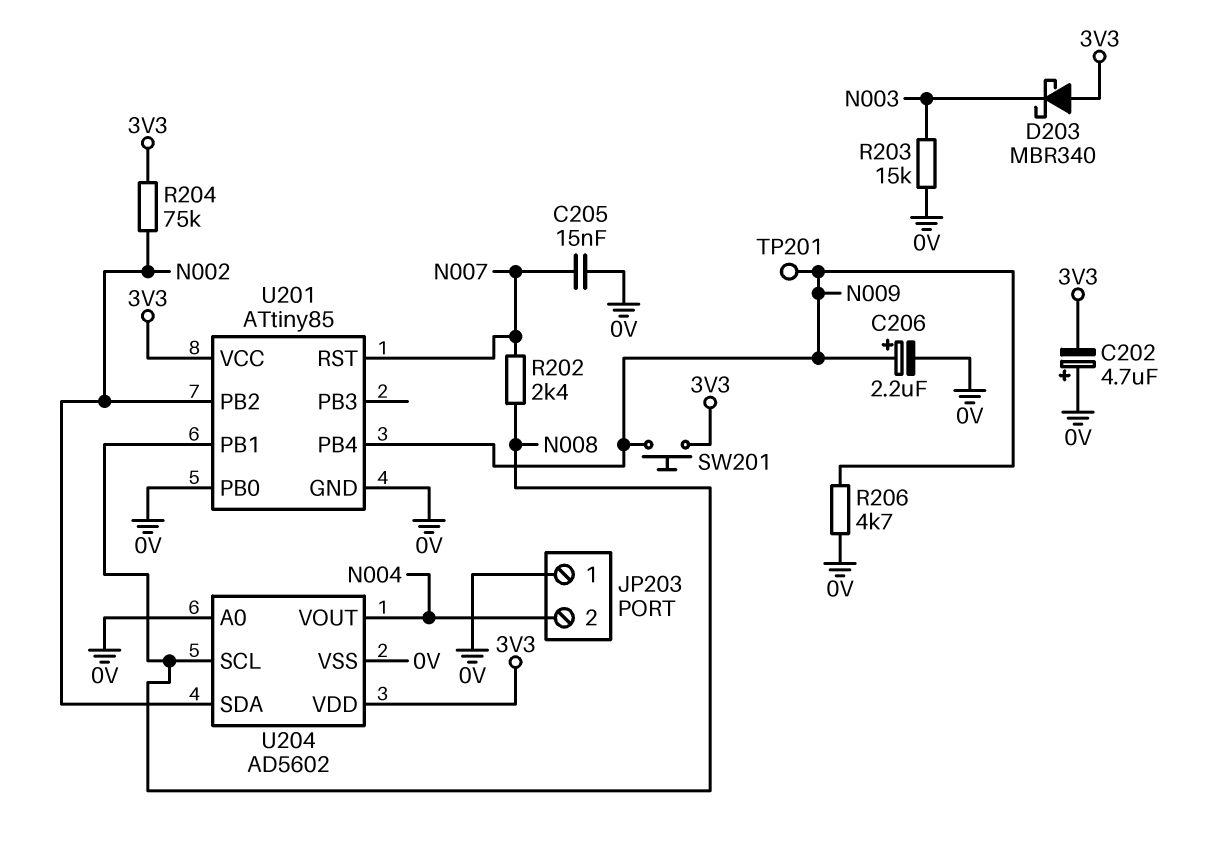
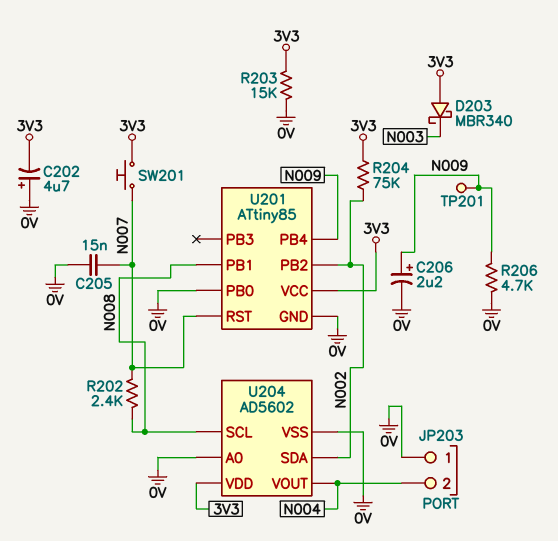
R203: 15k (0V, N003) -> 15k (0V, 3V3)
SW201: button (3V3, N009) -> button (3V3, N007)

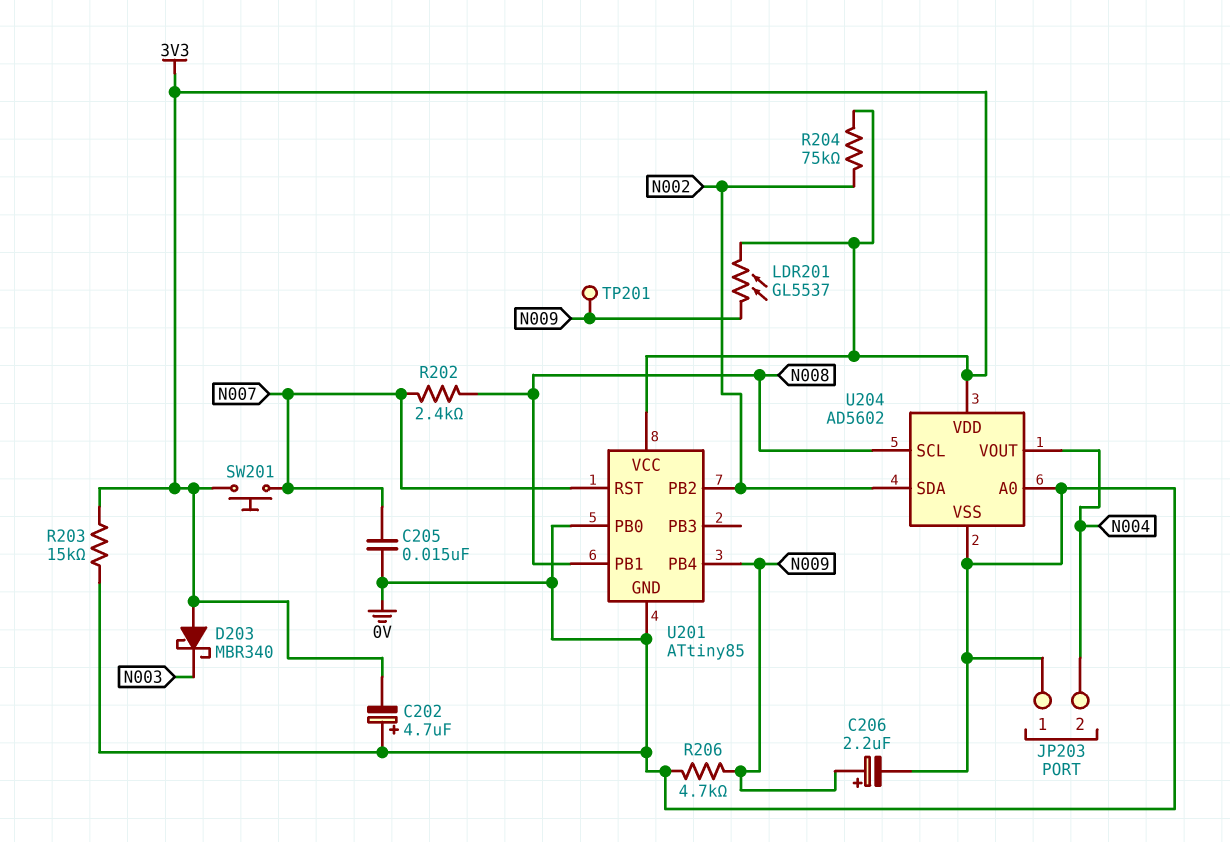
LDR201: none -> GL5537 (3V3, N009)

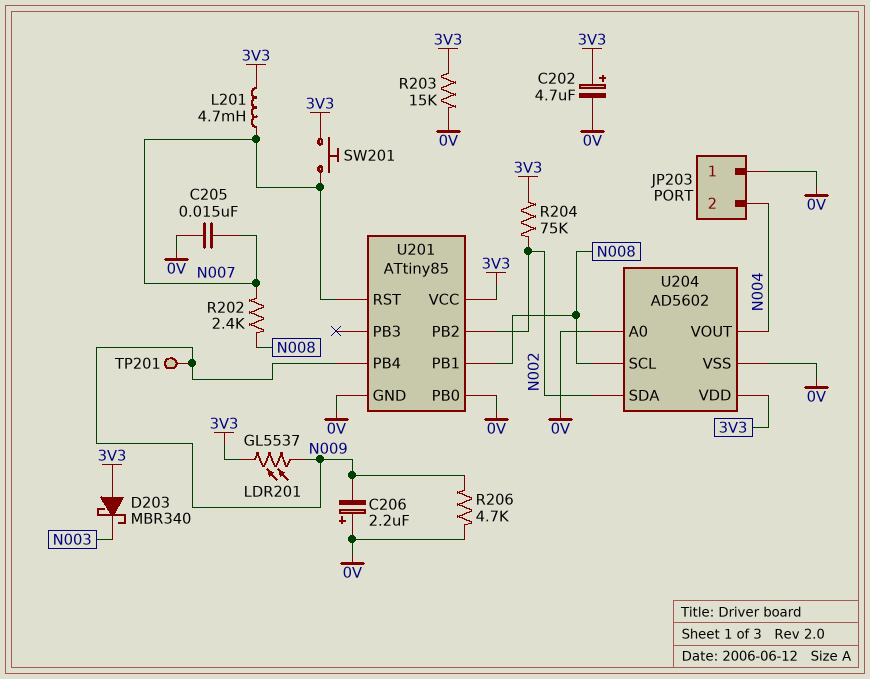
C202: 4.7uF (plus 0V, minus 3V3) -> 4.7uF (plus 3V3, minus 0V)
C206: 2.2uF (plus N009, minus 0V) -> 2.2uF (plus 0V, minus N009)
L201: none -> 4.7mH (3V3, N007)

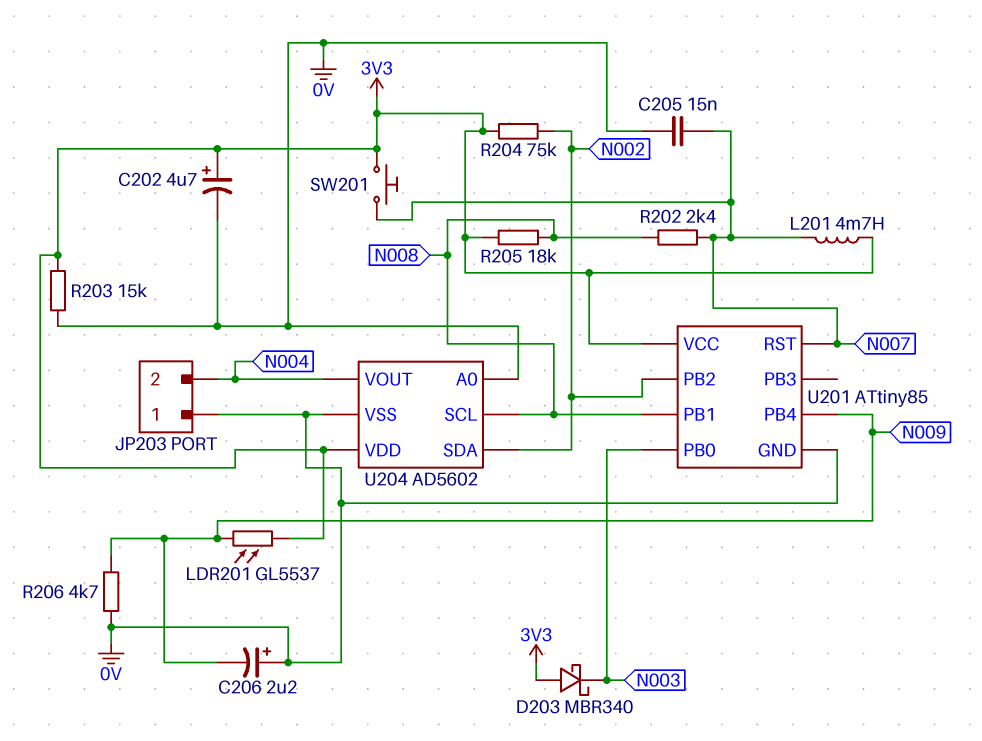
R205: none -> 18k (3V3, N008)
TP201: test point (N009) -> none
U201 pin PB0: 0V -> N003

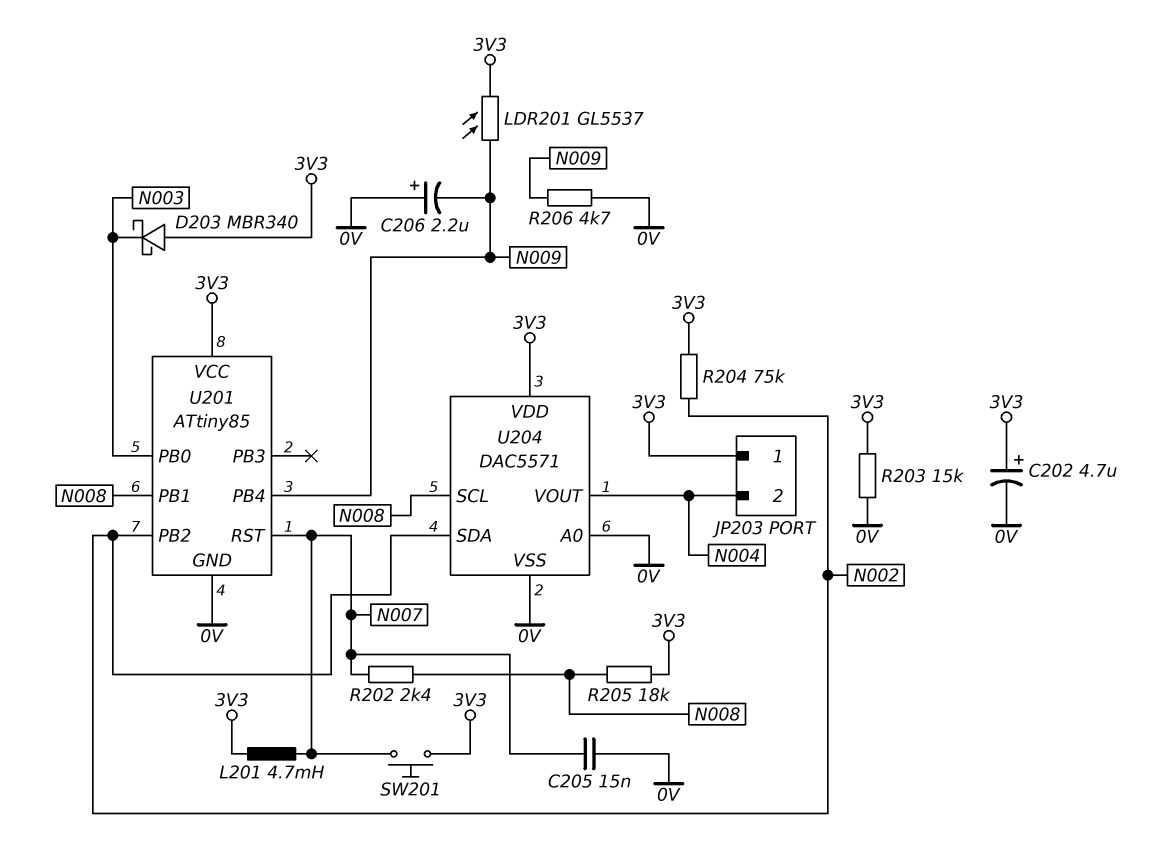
JP203 pin 1: 0V -> 3V3
U204: AD5602 -> DAC5571

